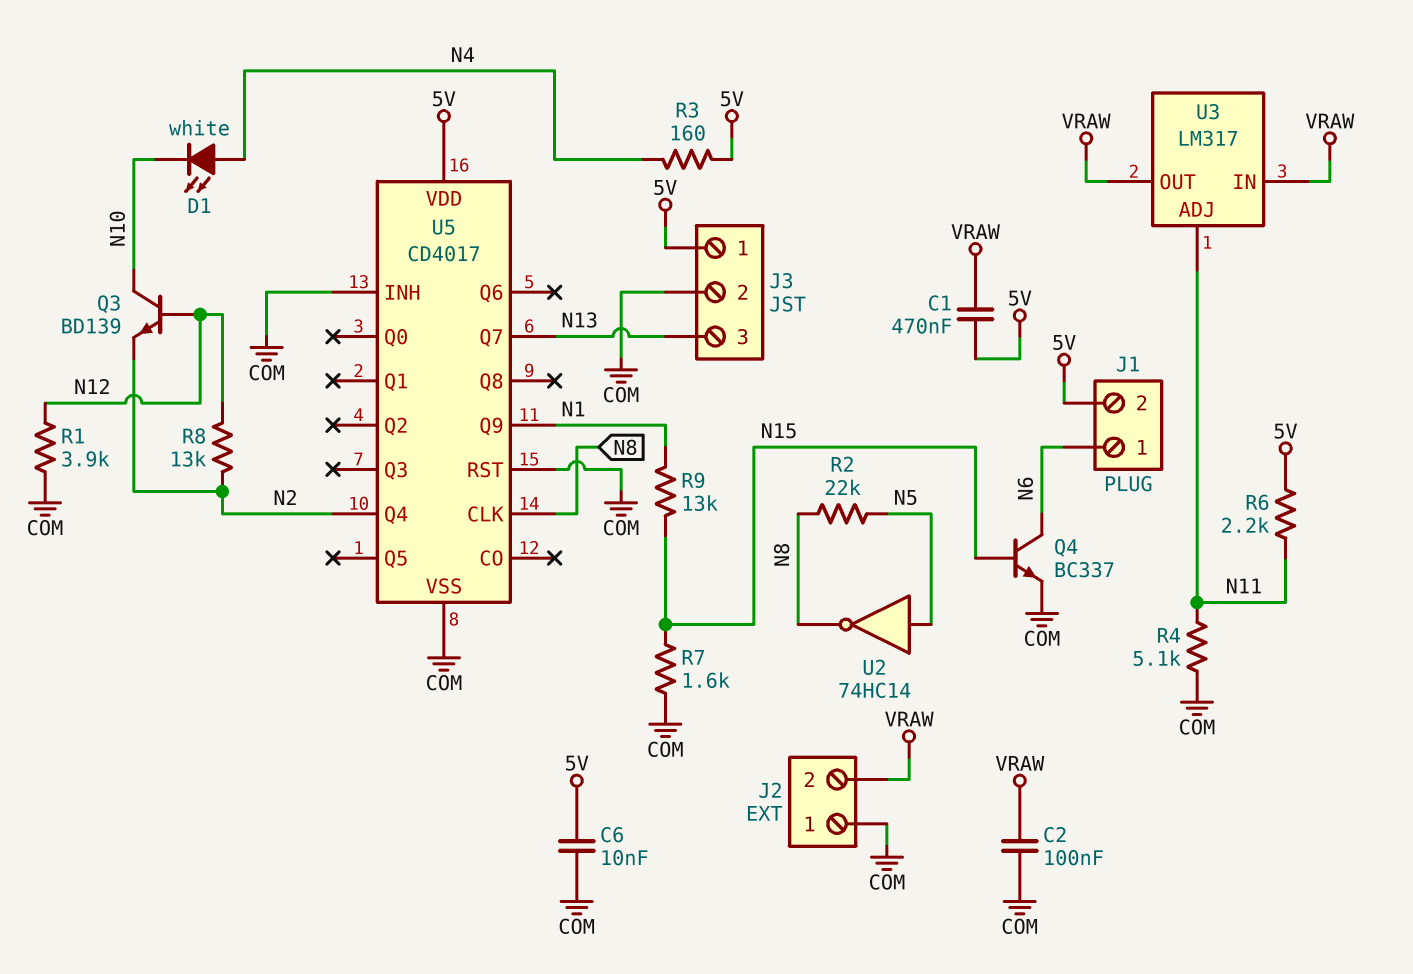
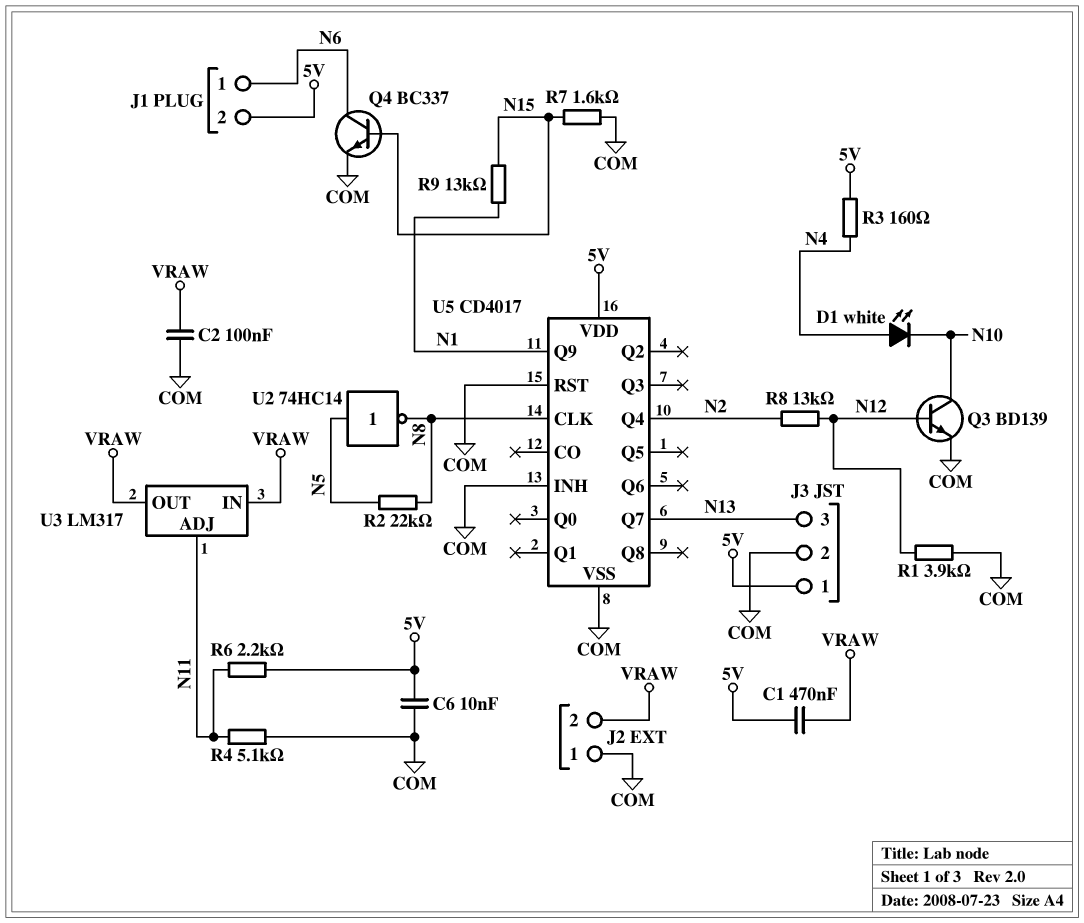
Q3: NPN BD139 (B N12, C N10, E N2) -> NPN BD139 (B N12, C N10, E COM)

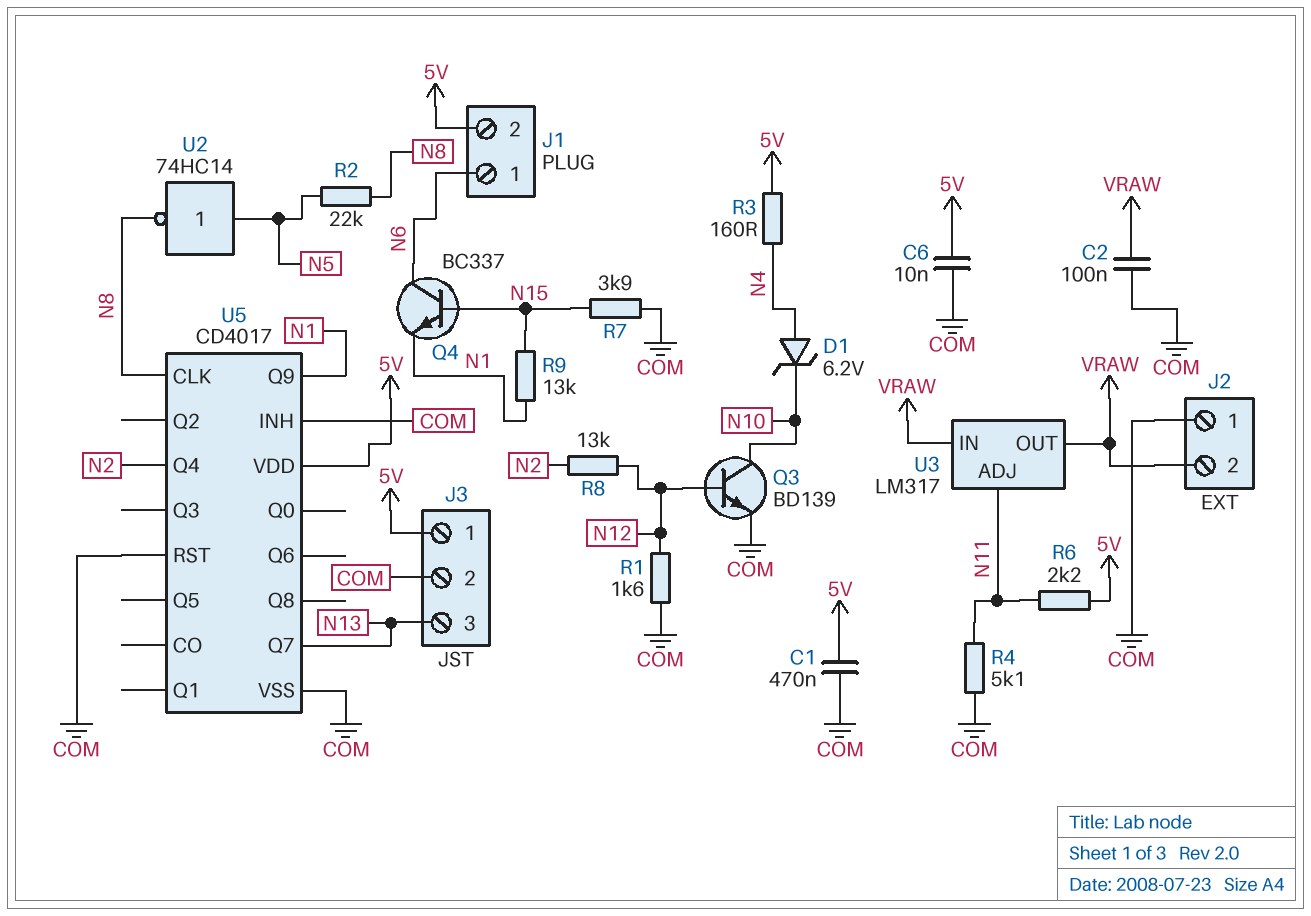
C1: 470nF (5V, VRAW) -> 470nF (5V, COM)
D1: LED white (A N4, K N10) -> zener 6.2V (A N4, K N10)
Q4: NPN BC337 (B N15, C N6, E COM) -> NPN BC337 (B N15, C N6, E N1)
R1: 3.9k (COM, N12) -> 1.6k (COM, N12)
R7: 1.6k (COM, N15) -> 3.9k (COM, N15)

